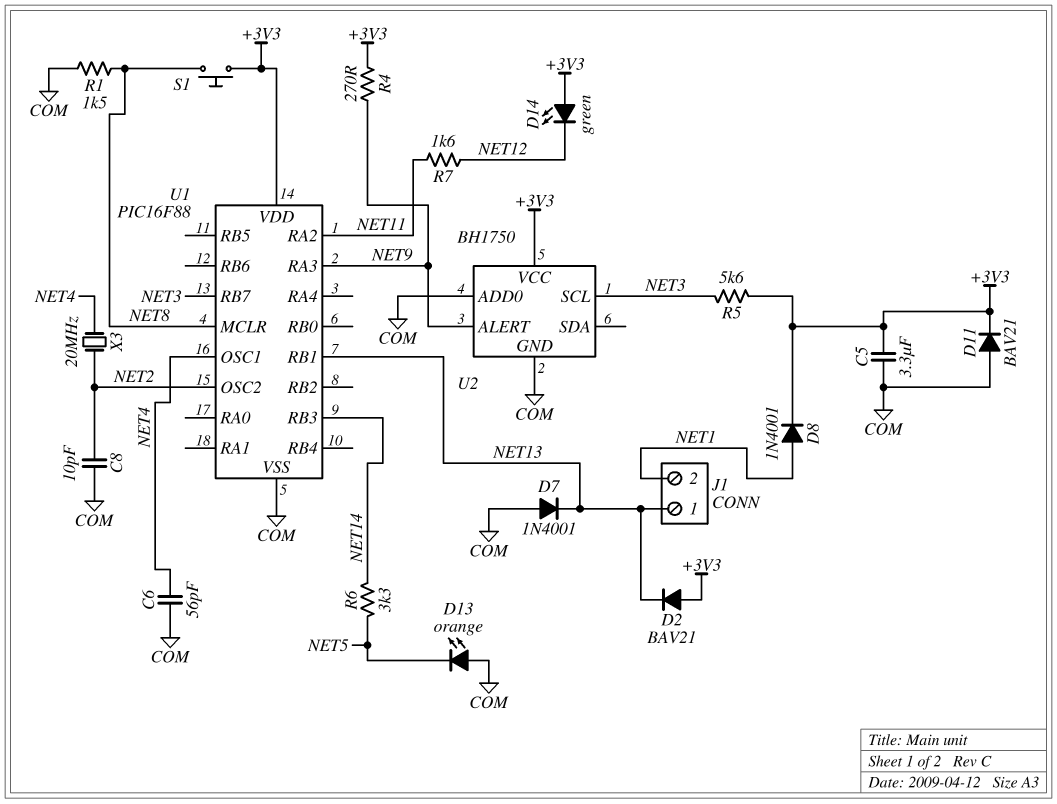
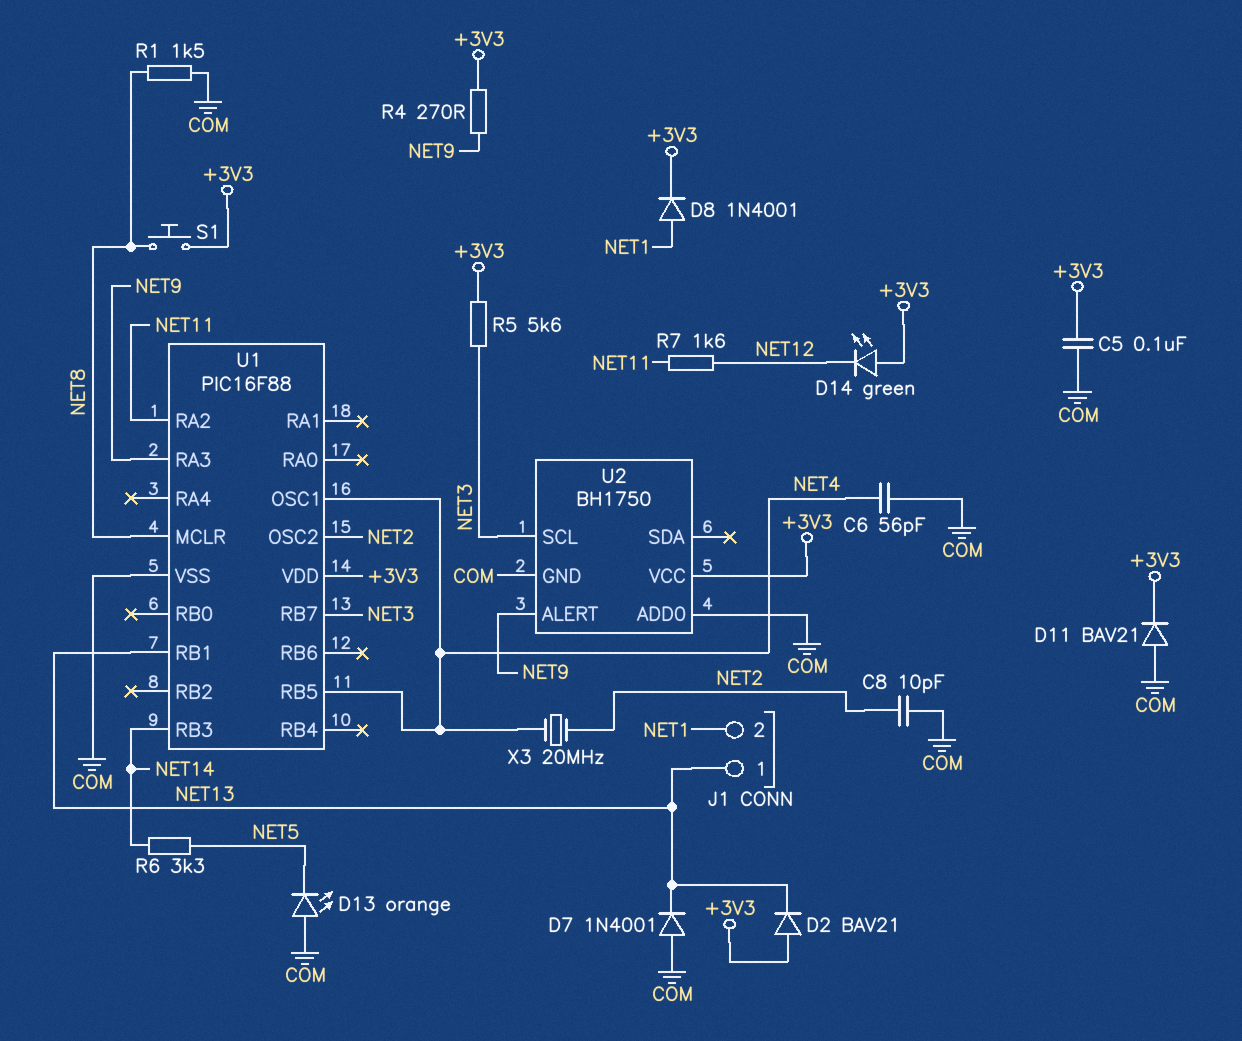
C5: 3.3uF (+3V3, COM) -> 100nF (+3V3, COM)
U1 pin RB5: none -> NET4

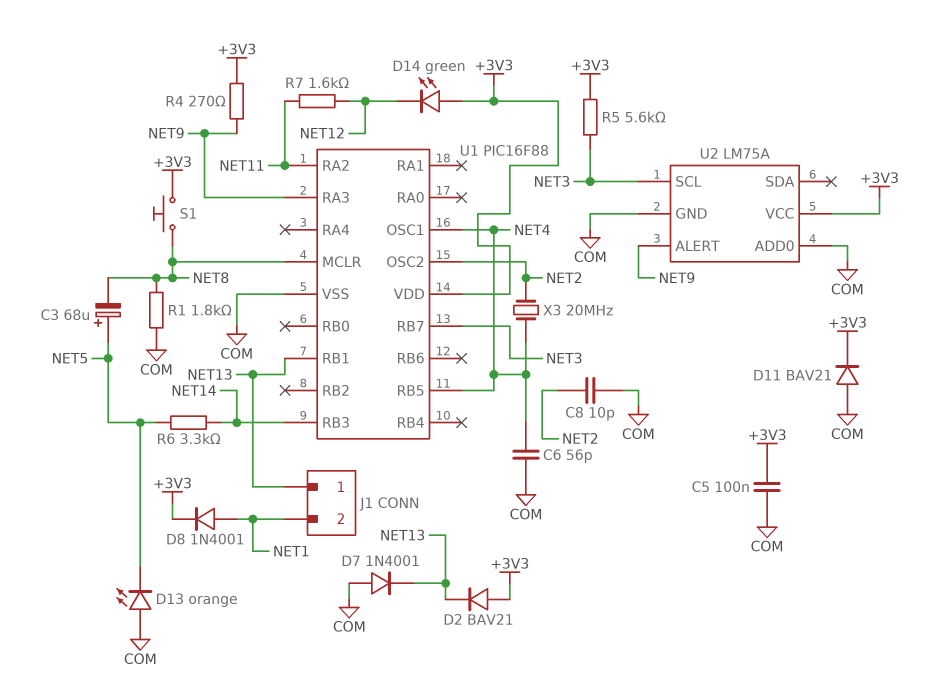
C3: none -> 68uF (plus NET5, minus NET8)
R1: 1.5k (COM, NET8) -> 1.8k (COM, NET8)
U2: BH1750 -> LM75A

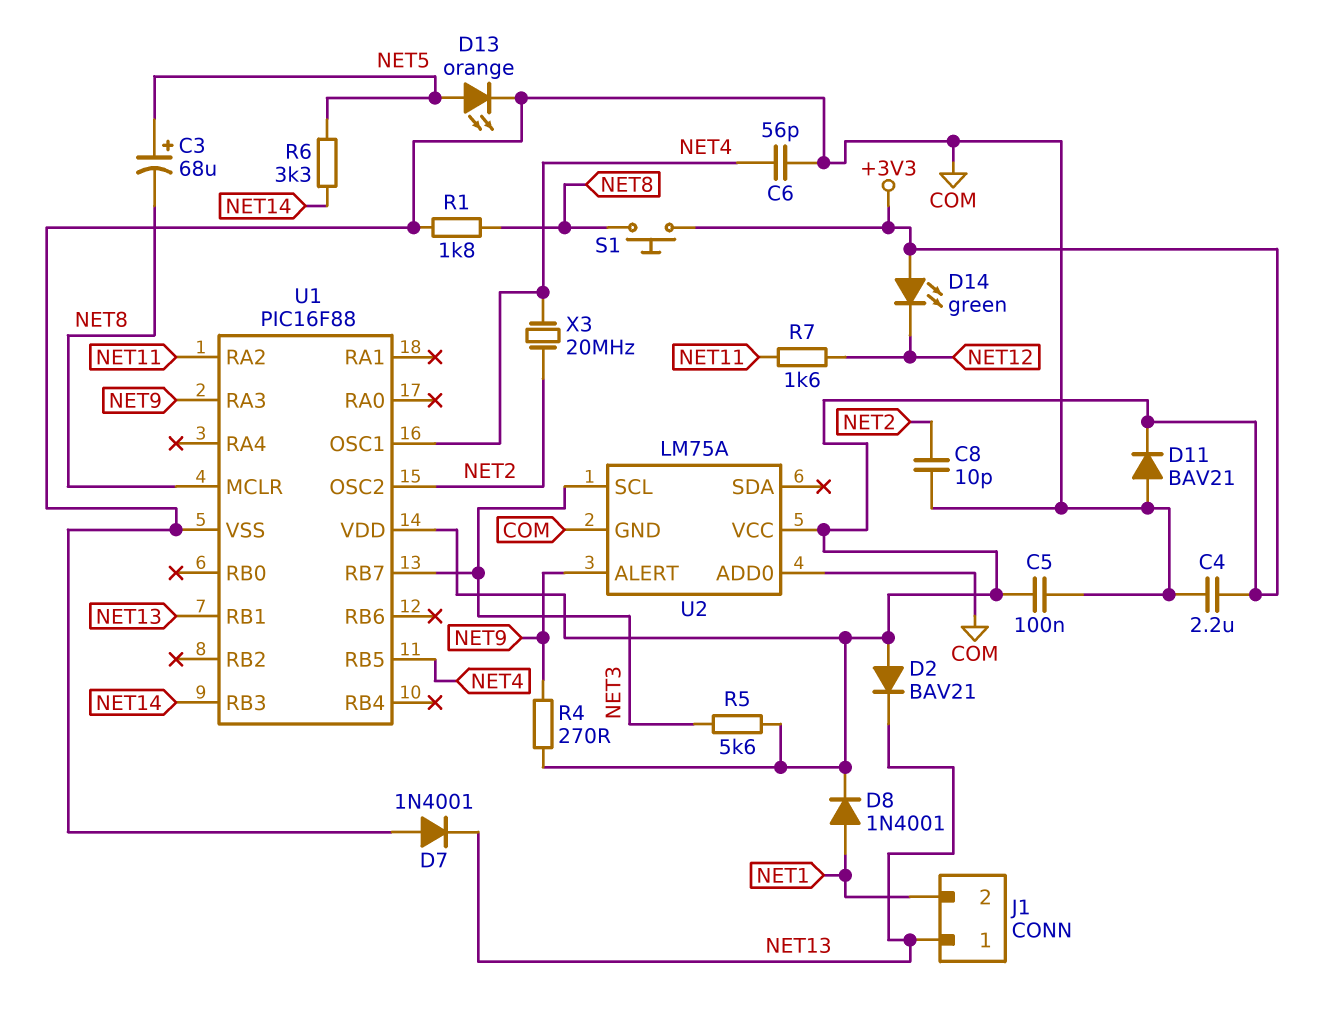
C4: none -> 2.2uF (+3V3, COM)
D13: LED orange (A COM, K NET5) -> LED orange (A NET5, K COM)

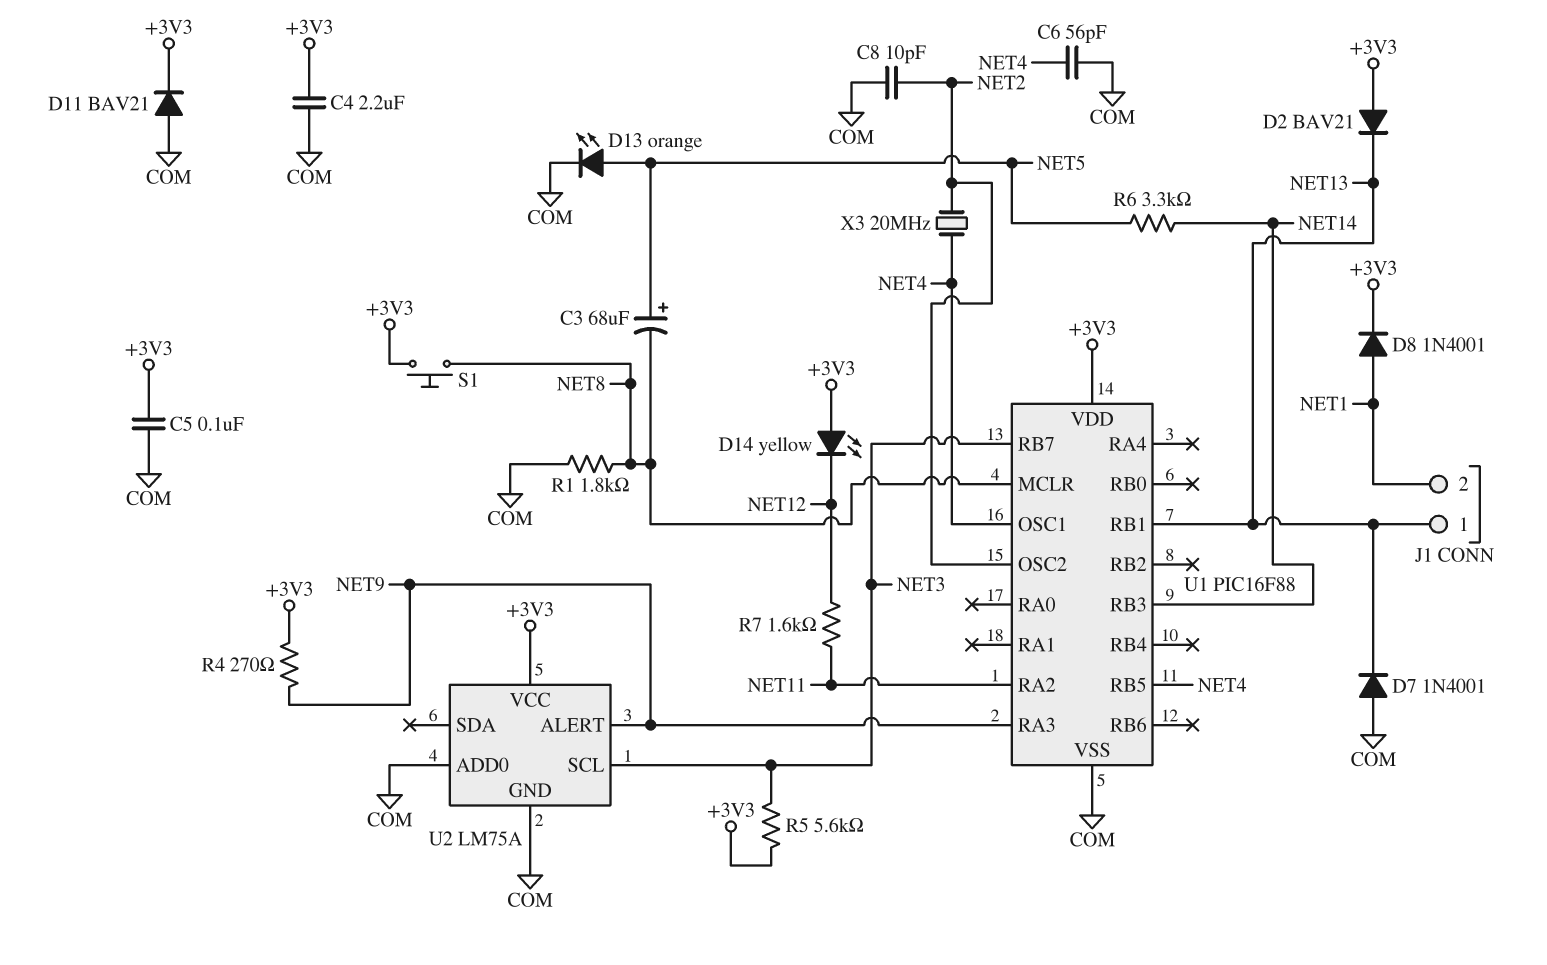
D14: LED green (A +3V3, K NET12) -> LED yellow (A +3V3, K NET12)

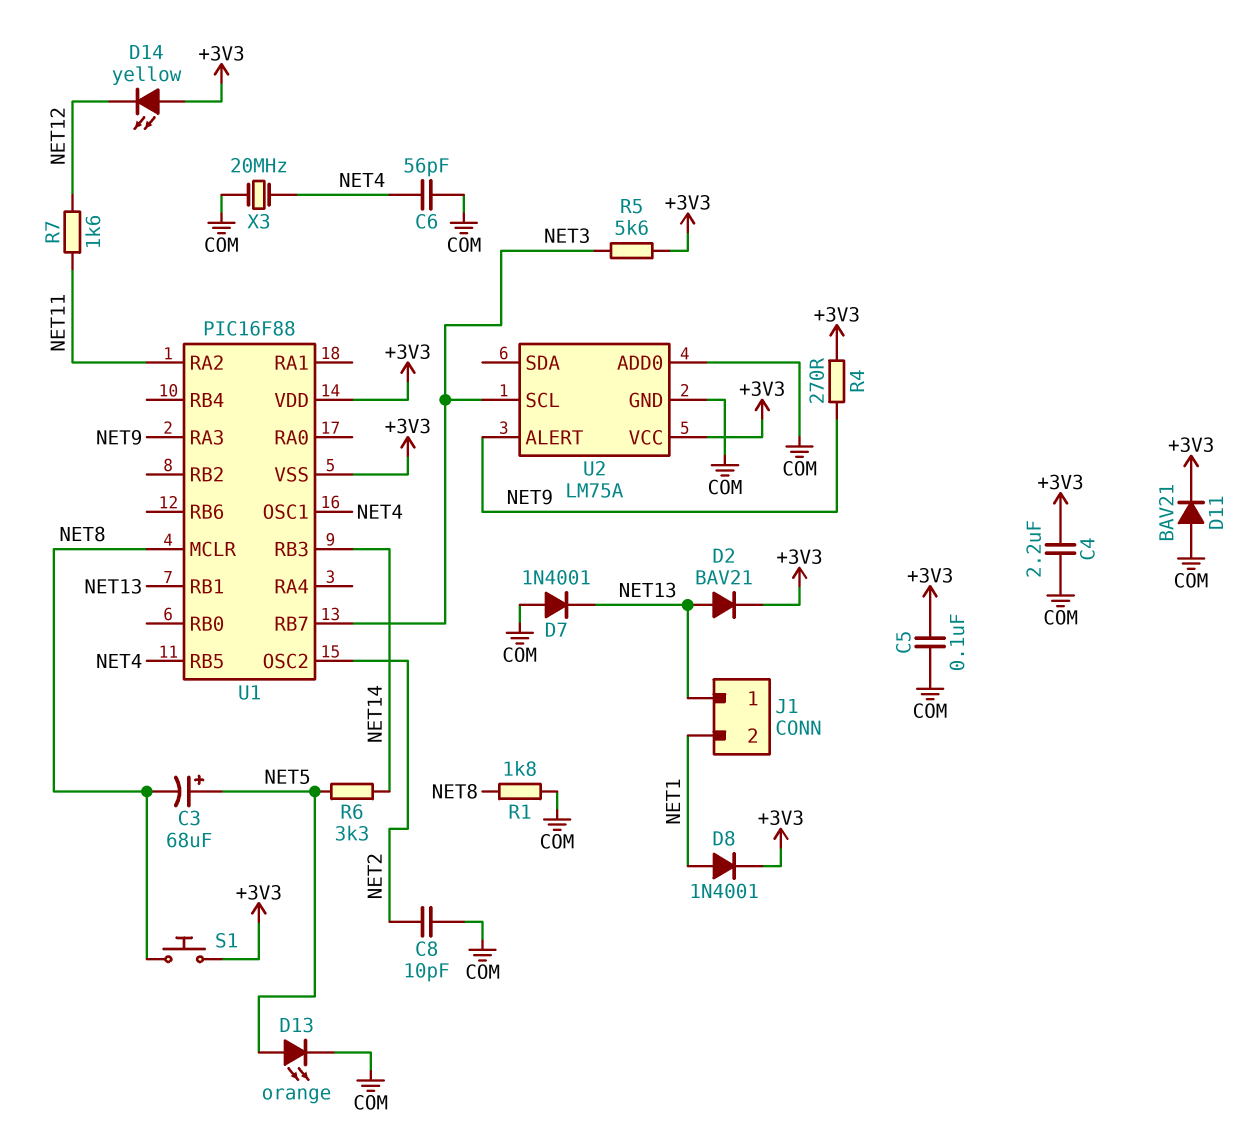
D2: diode BAV21 (A +3V3, K NET13) -> diode BAV21 (A NET13, K +3V3)
U1 pin VSS: COM -> +3V3
X3: 20MHz (NET2, NET4) -> 20MHz (COM, NET4)

